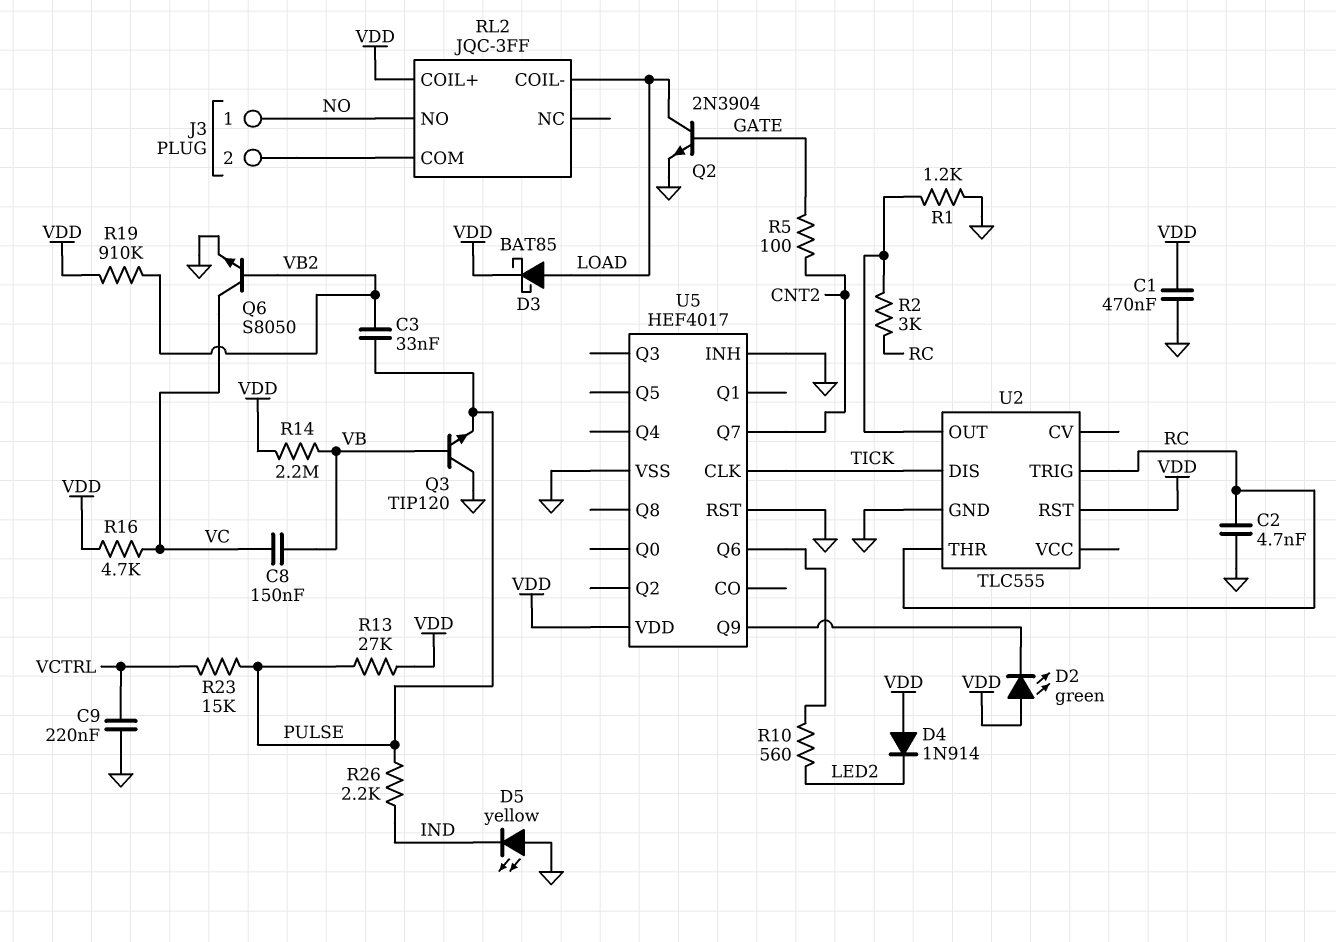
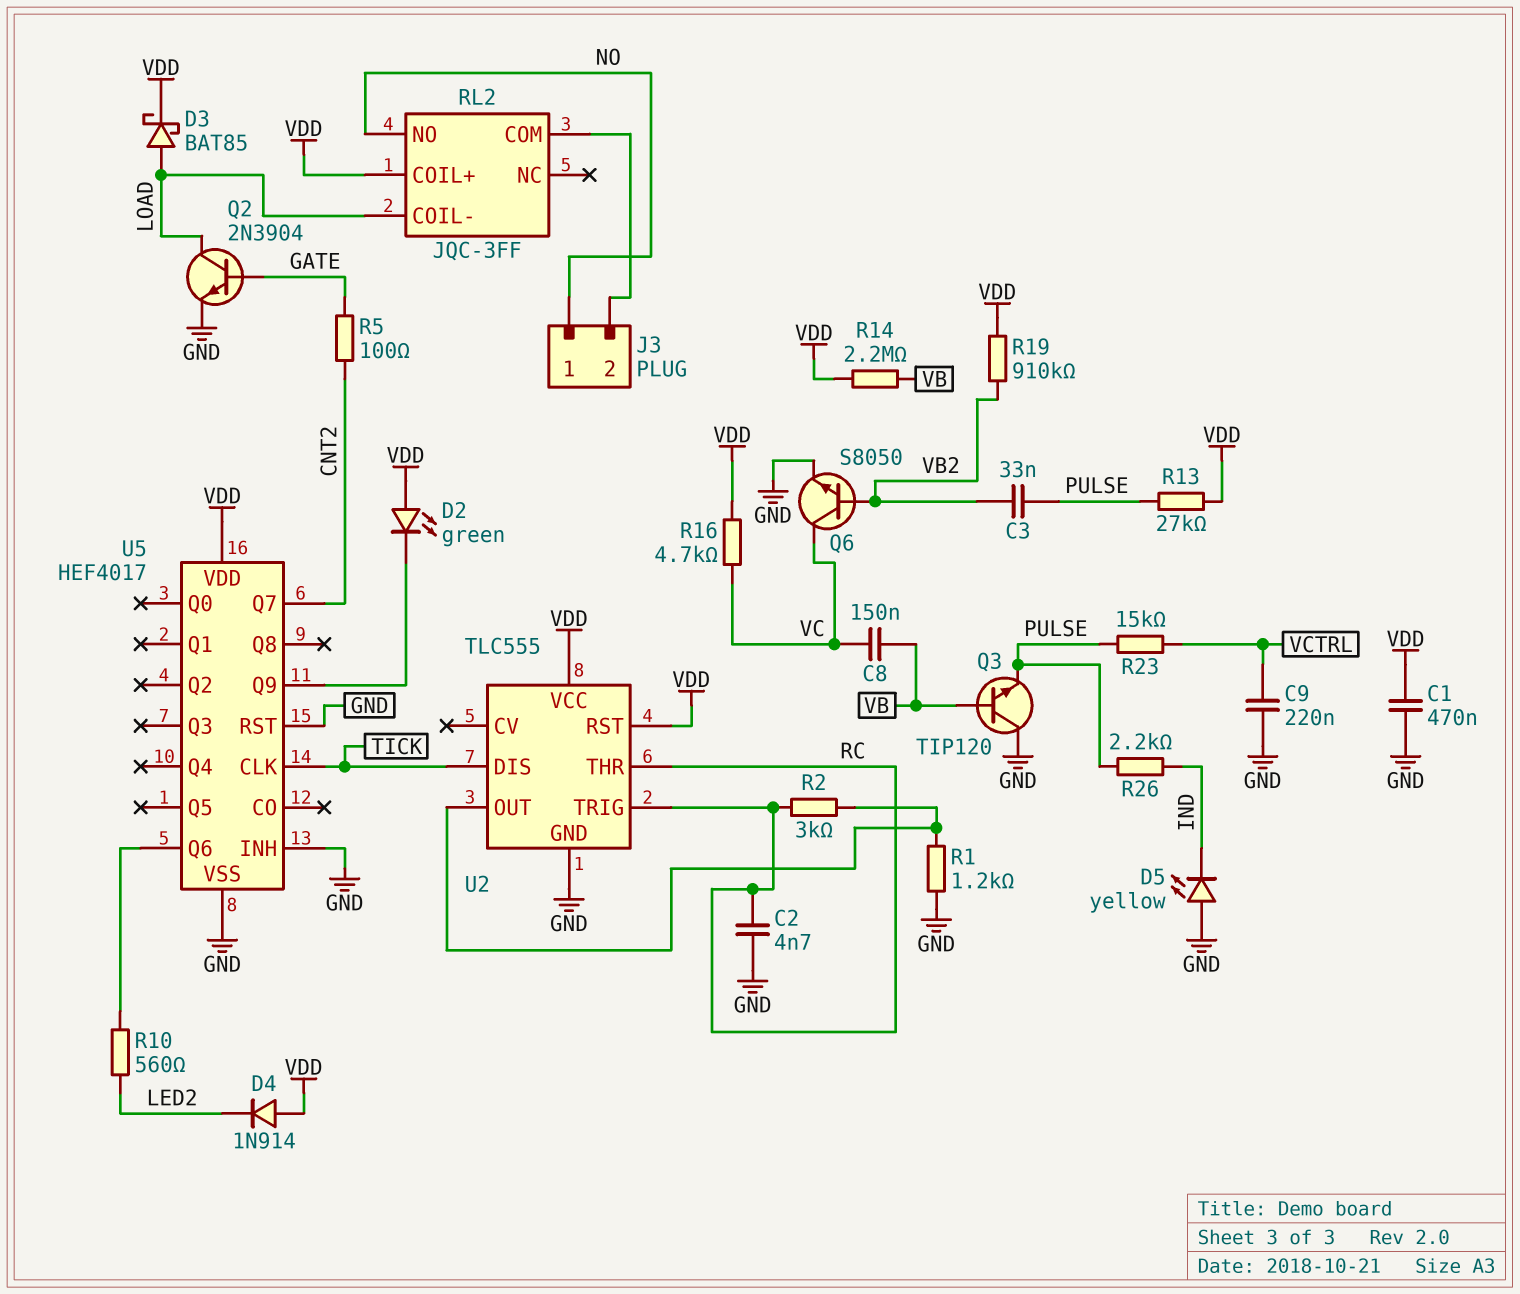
U2 pin VCC: none -> VDD

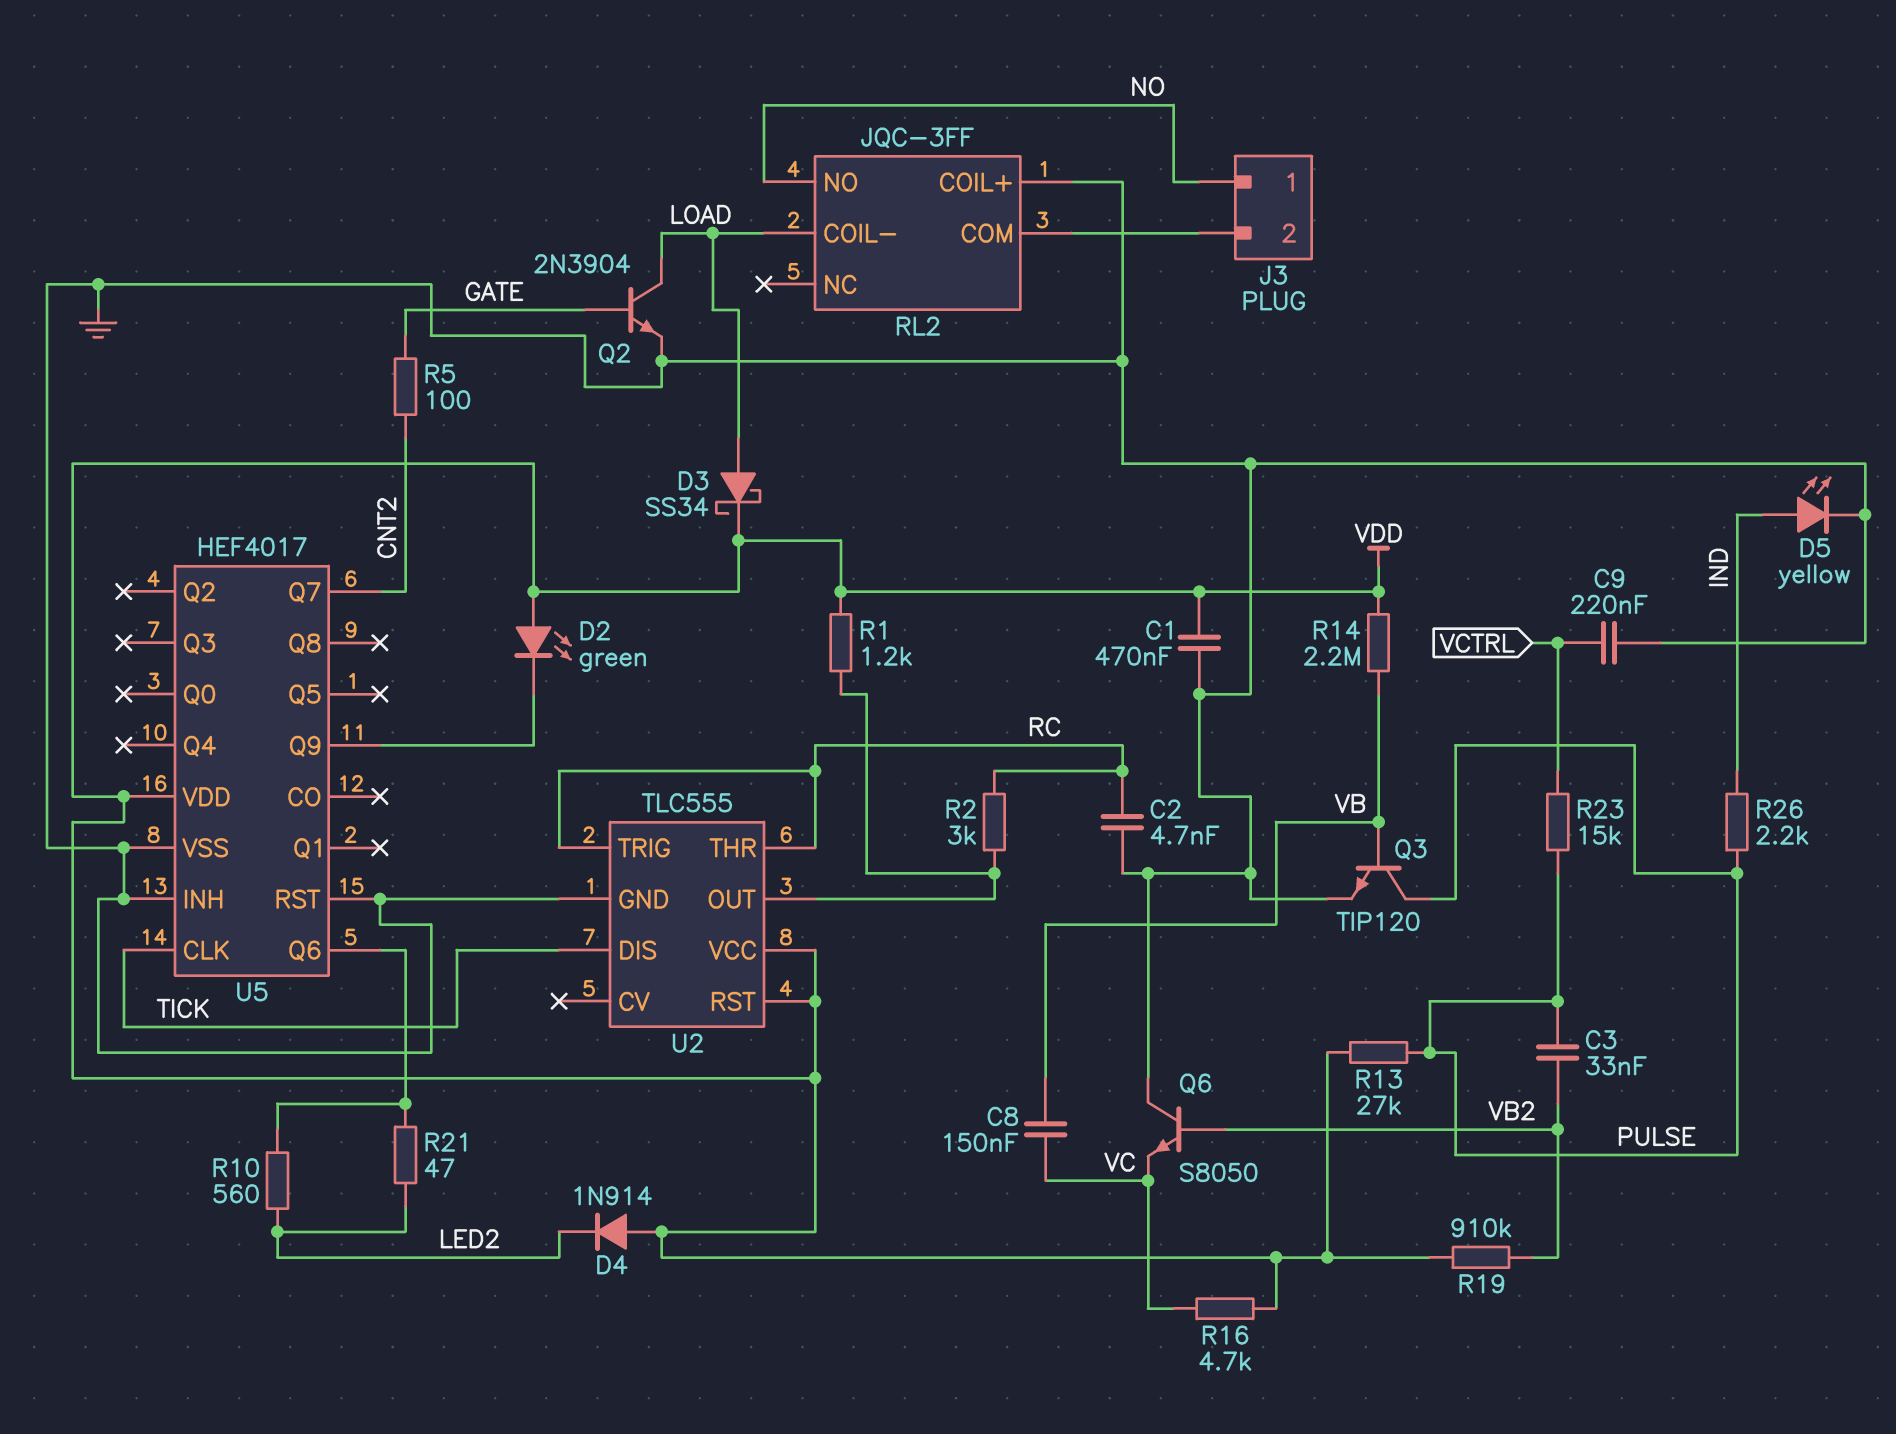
D3: schottky BAT85 (A LOAD, K VDD) -> schottky SS34 (A LOAD, K VDD)
D5: LED yellow (A GND, K IND) -> LED yellow (A IND, K GND)
Q3: NPN TIP120 (B VB, C GND, E PULSE) -> NPN TIP120 (B VB, C PULSE, E GND)
Q6: NPN S8050 (B VB2, C VC, E GND) -> NPN S8050 (B VB2, C GND, E VC)
R1: 1.2k (GND, U2/OUT) -> 1.2k (U2/OUT, VDD)
R21: none -> 47 (LED2, U5/Q6)
RL2 pin COIL+: VDD -> GND

